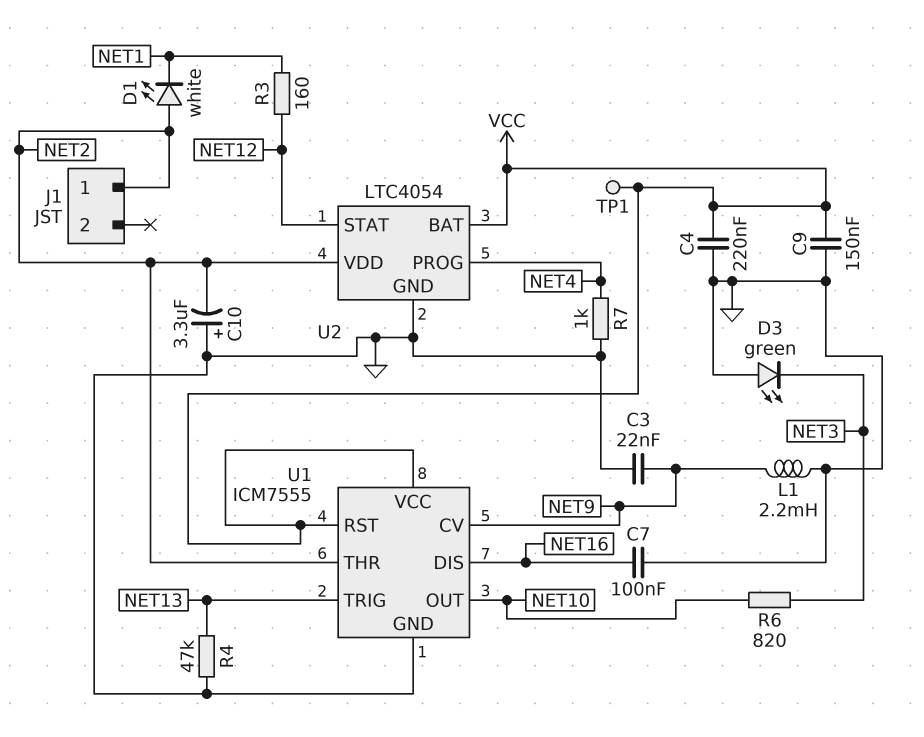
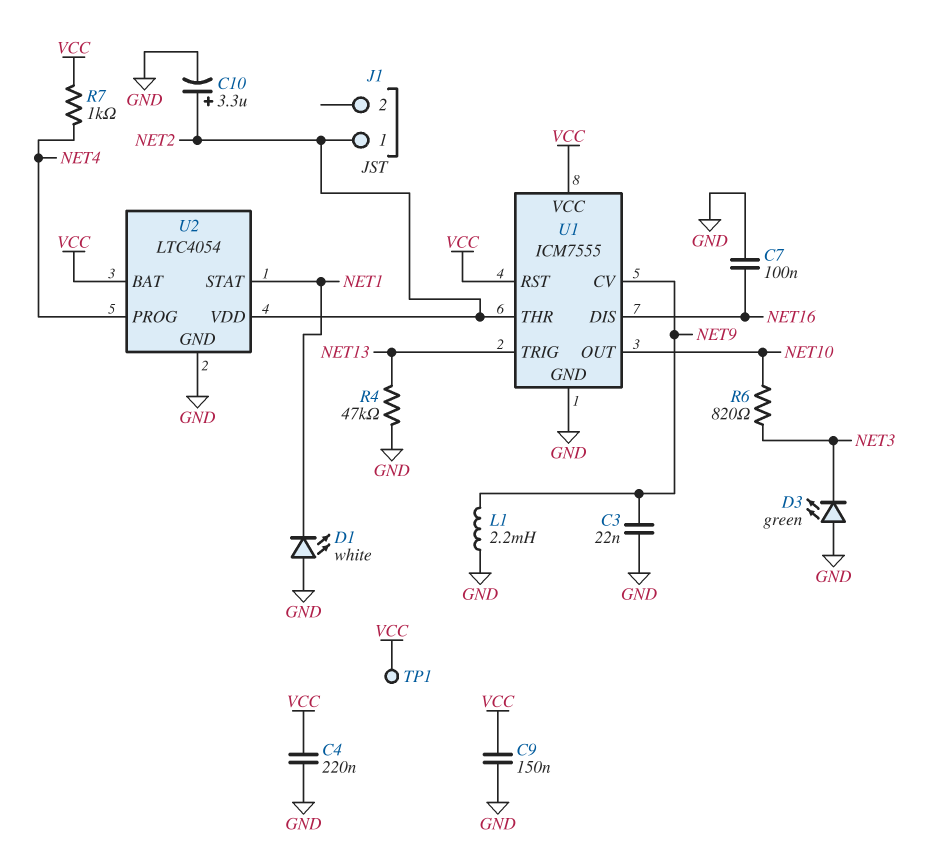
C10: 3.3uF (plus GND, minus NET2) -> 3.3uF (plus NET2, minus GND)
D1: LED white (A NET2, K NET1) -> LED white (A GND, K NET1)
R3: 160 (NET1, NET12) -> none
R7: 1k (GND, NET4) -> 1k (NET4, VCC)
U2 pin STAT: NET12 -> NET1

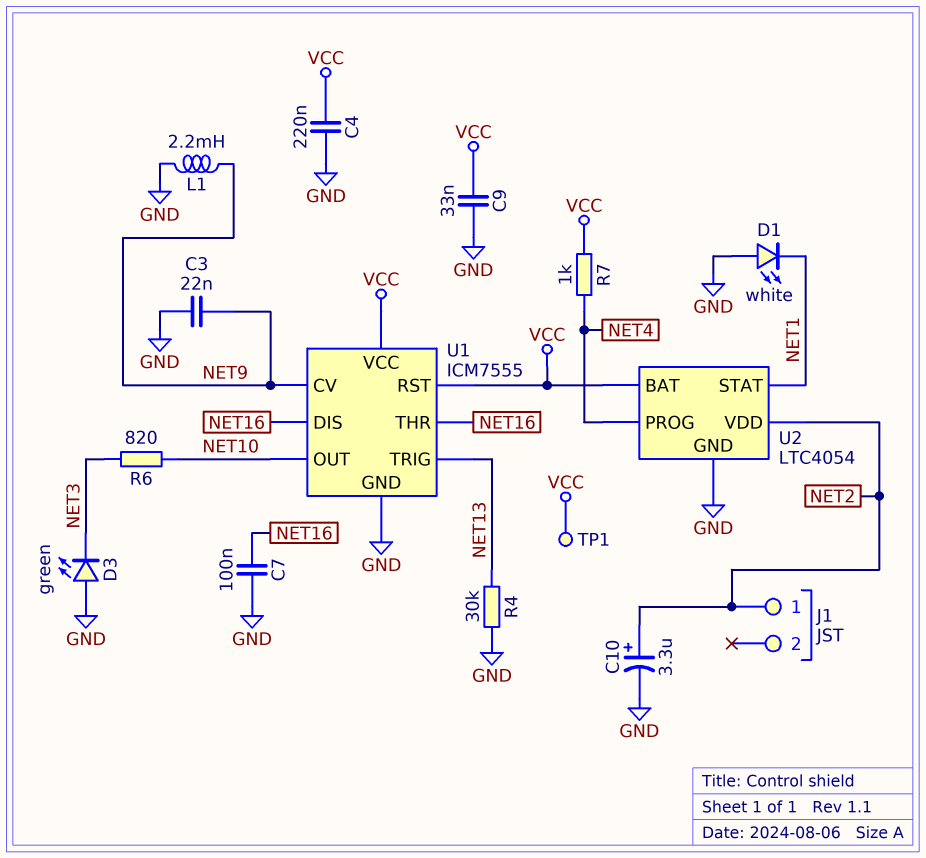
C9: 150nF (GND, VCC) -> 33nF (GND, VCC)
R4: 47k (GND, NET13) -> 30k (GND, NET13)
U1 pin THR: NET2 -> NET16

